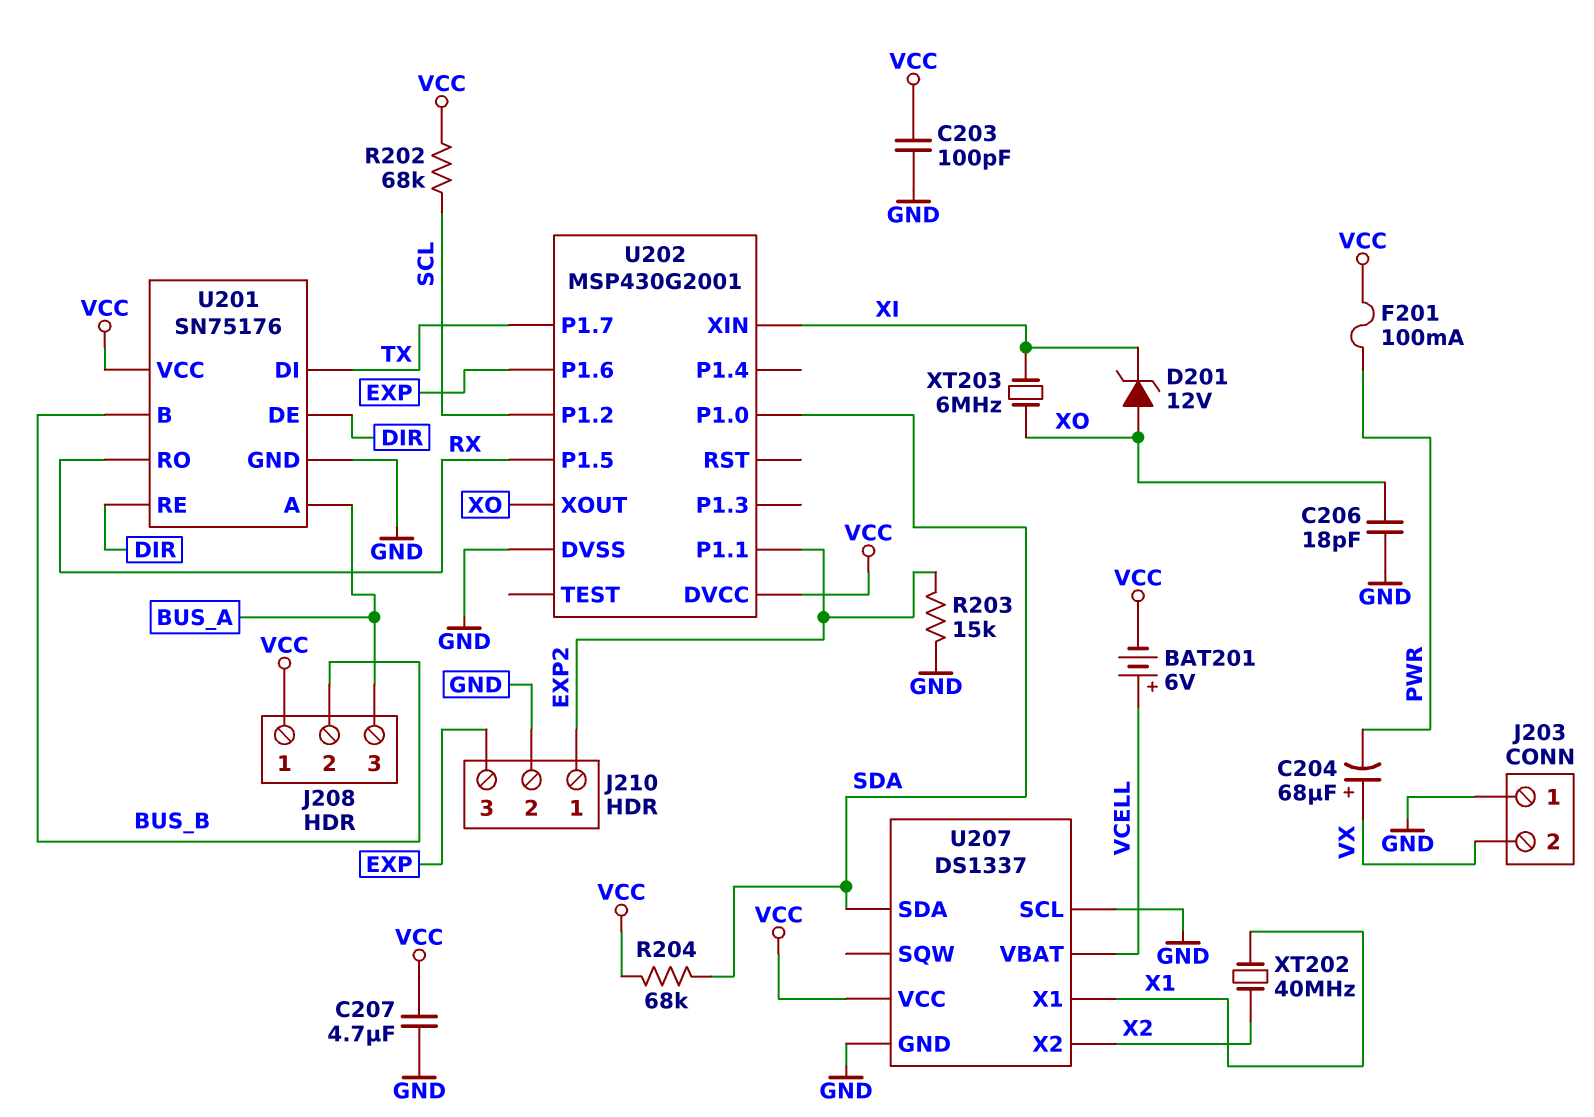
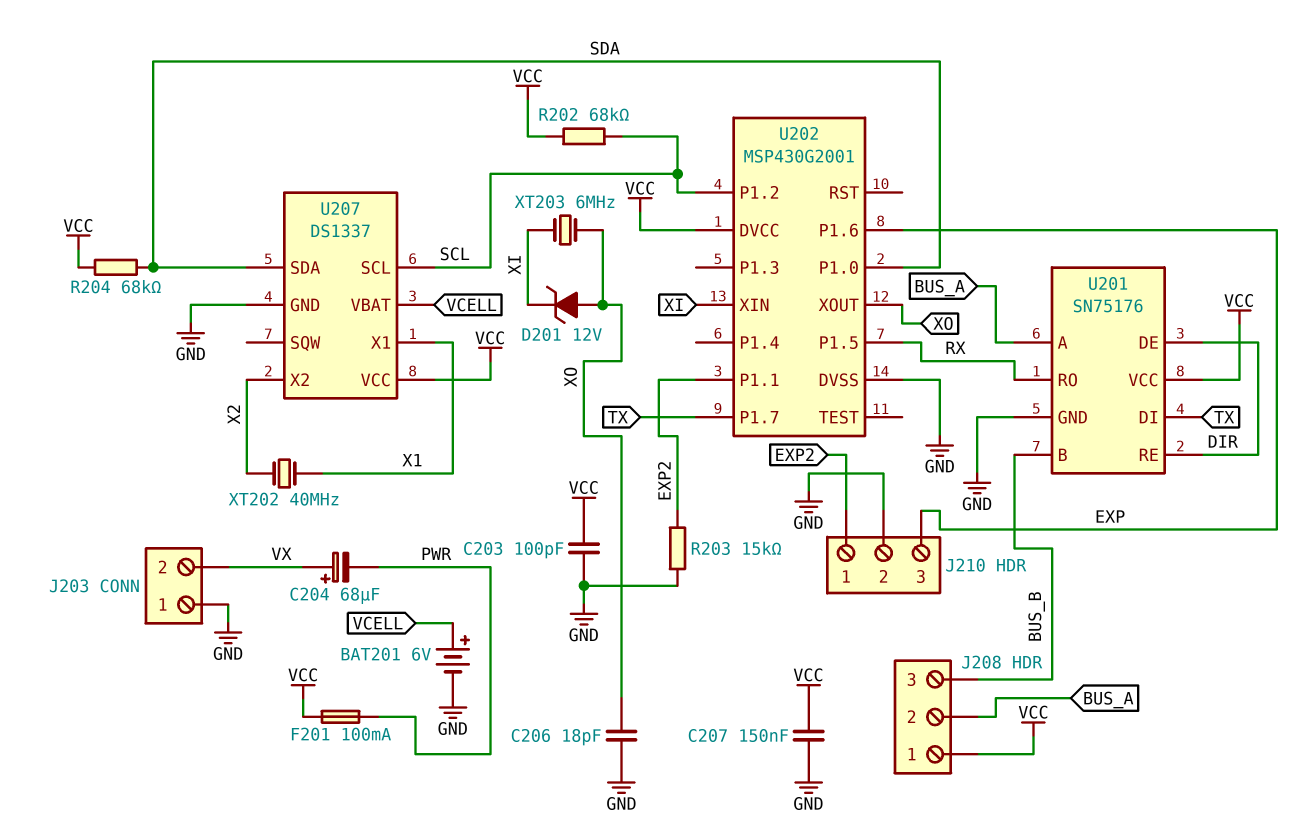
BAT201: 6V (plus VCELL, minus VCC) -> 6V (plus VCELL, minus GND)
C207: 4.7uF (GND, VCC) -> 150nF (GND, VCC)
J208 pin 2: BUS_B -> BUS_A
J208 pin 3: BUS_A -> BUS_B
U207 pin SCL: GND -> SCL

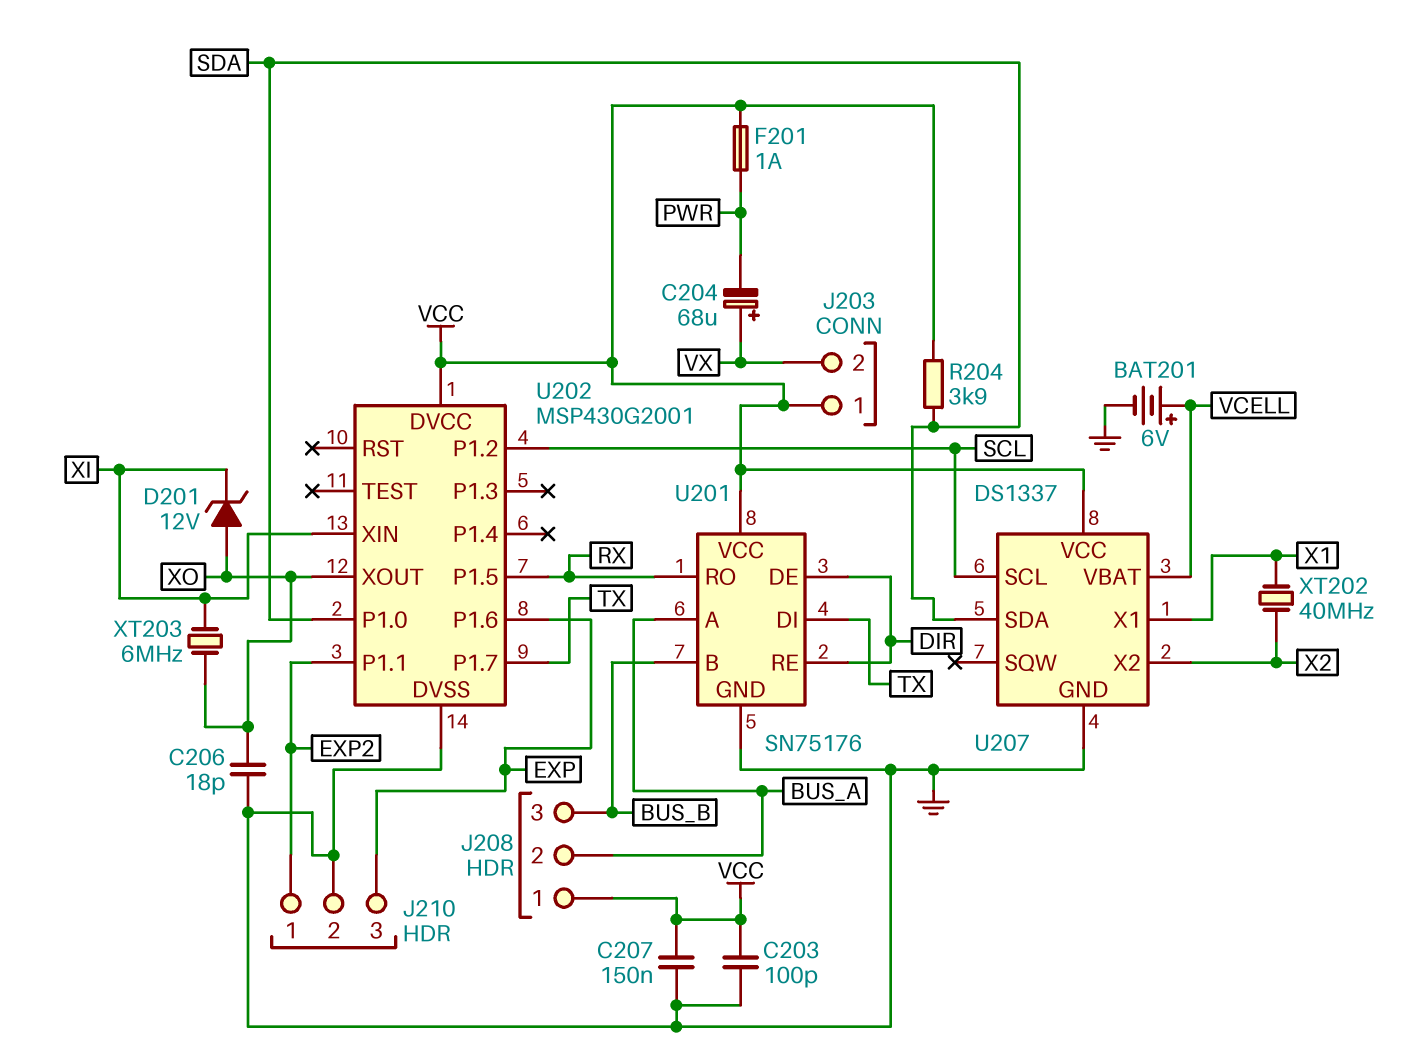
F201: 100mA (PWR, VCC) -> 1A (PWR, VCC)
J203 pin 1: GND -> VCC
R202: 68k (SCL, VCC) -> none
R203: 15k (EXP2, GND) -> none
R204: 68k (SDA, VCC) -> 3.9k (SDA, VCC)

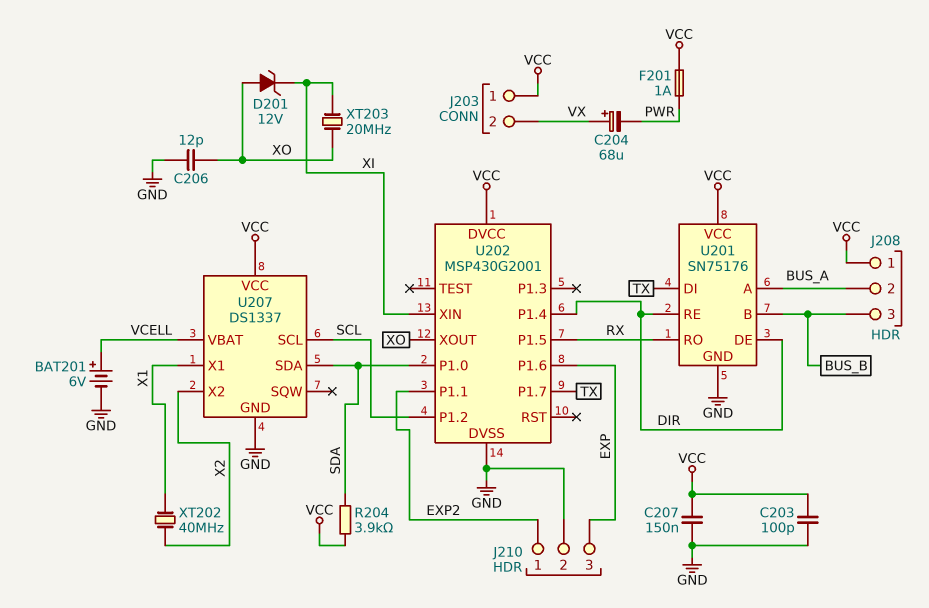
C206: 18pF (GND, XO) -> 12pF (GND, XO)
U202 pin P1.4: none -> DIR
XT203: 6MHz (XI, XO) -> 20MHz (XI, XO)

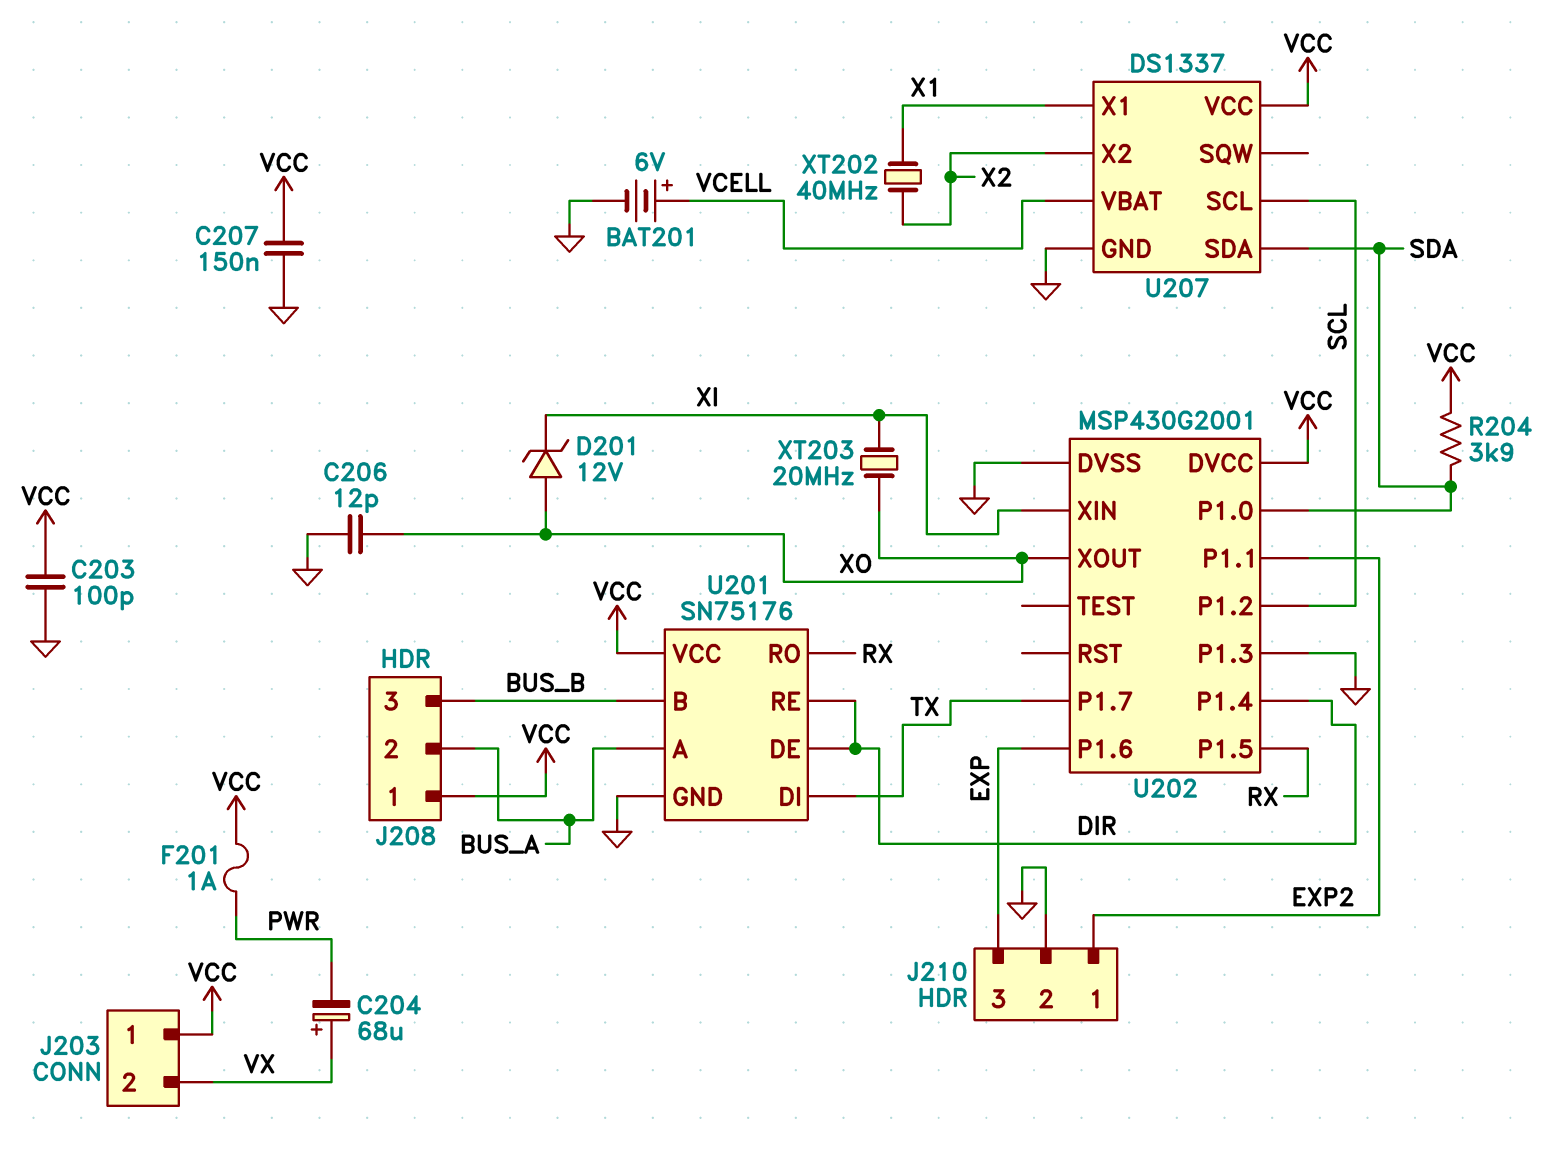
U202 pin P1.3: none -> GND

